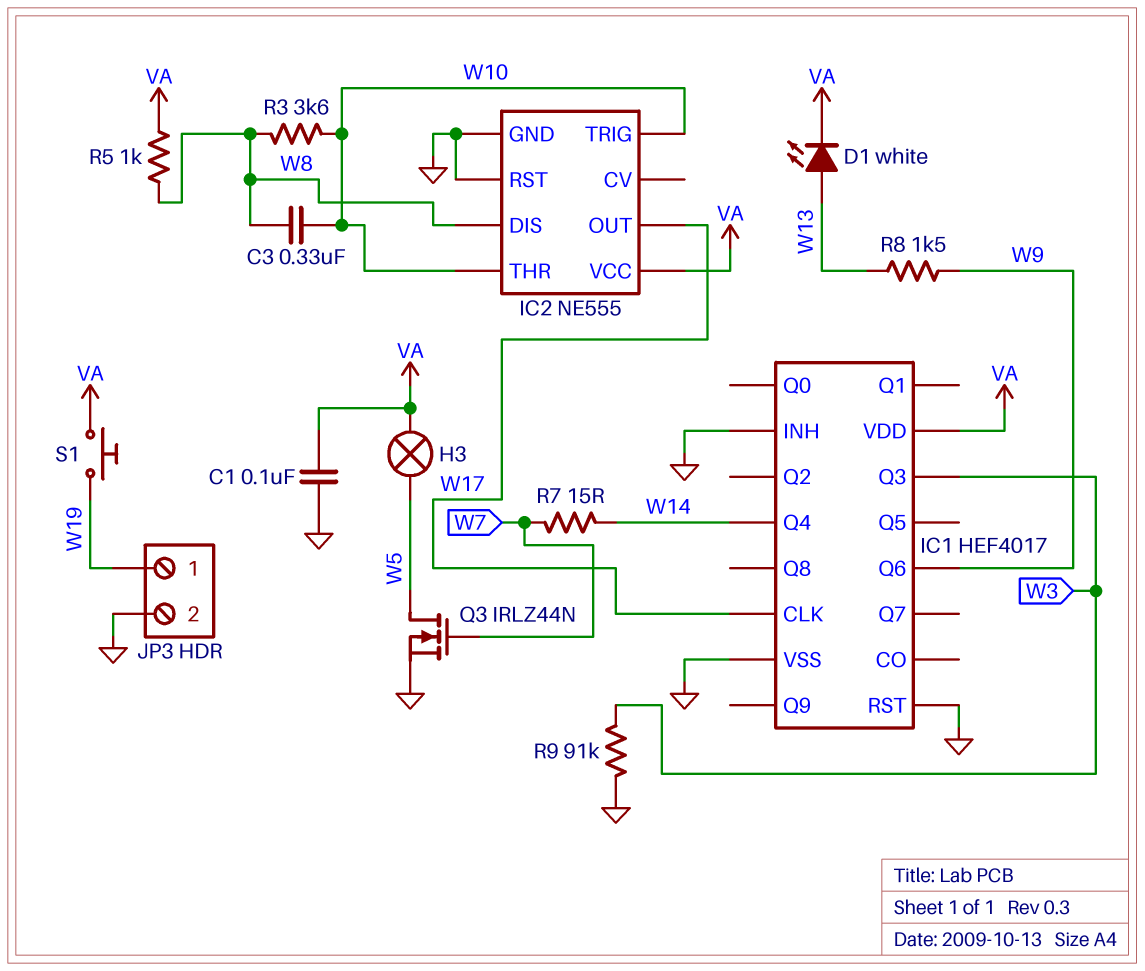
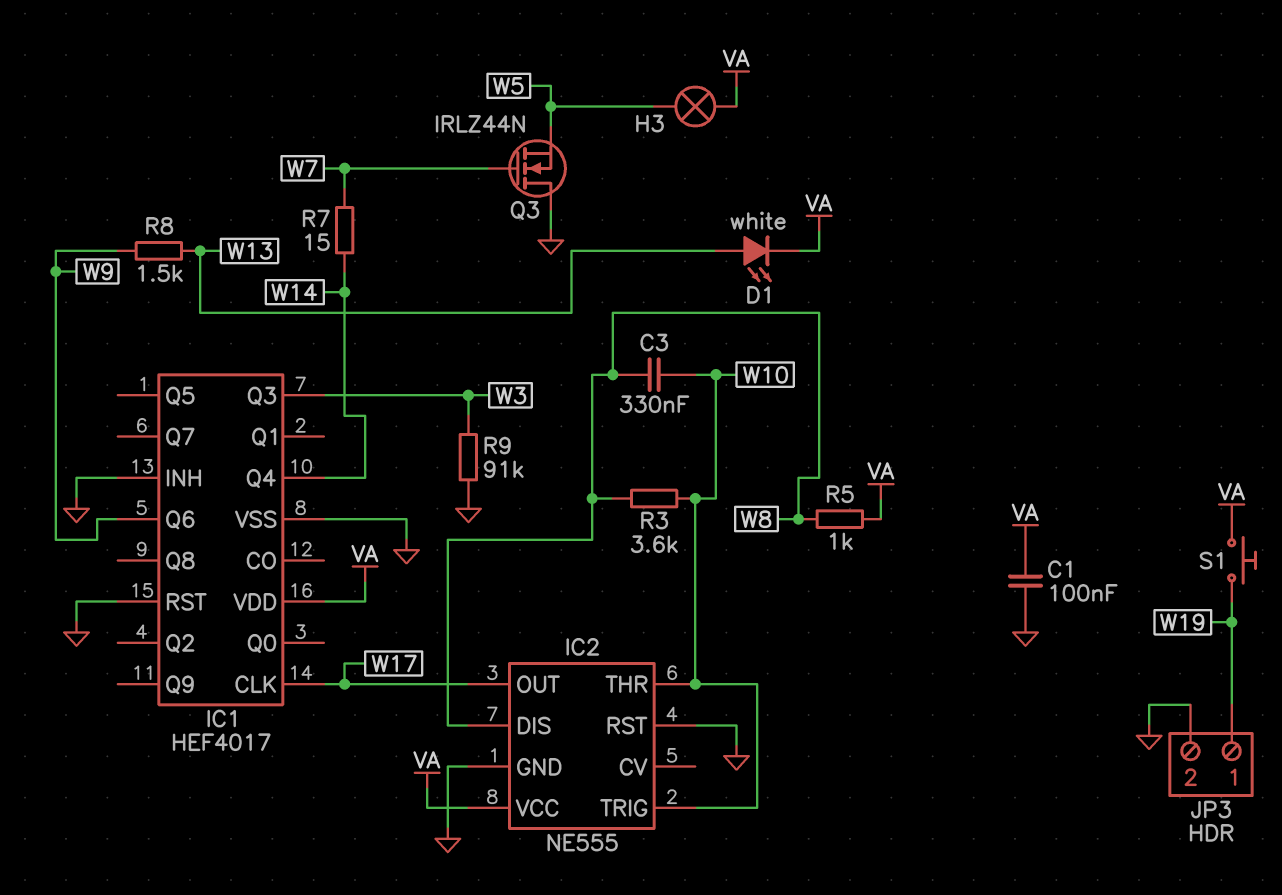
Q3: NMOS IRLZ44N (G W7, D W5, S GND) -> NMOS IRLZ44N (G W7, D GND, S W5)

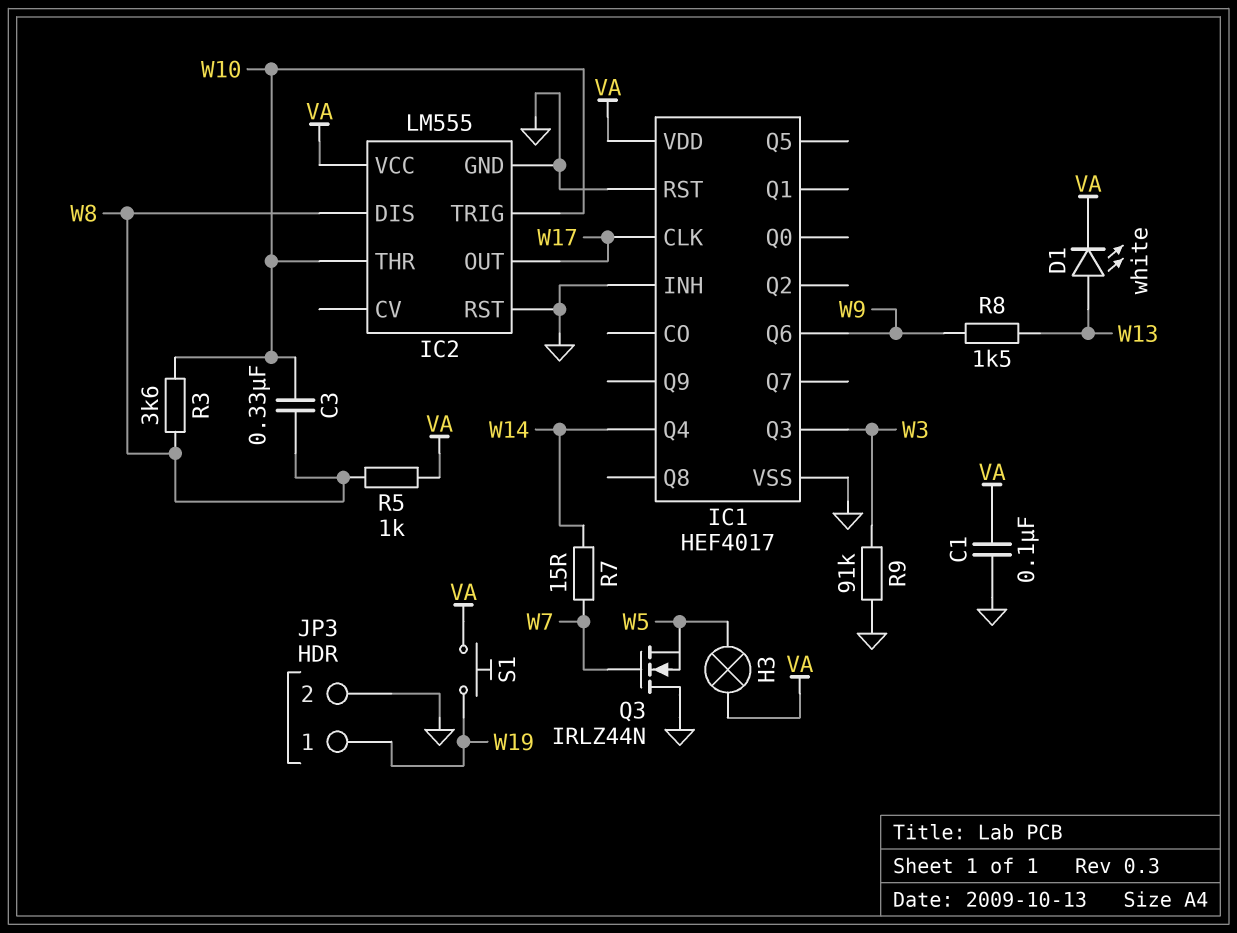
IC2: NE555 -> LM555

